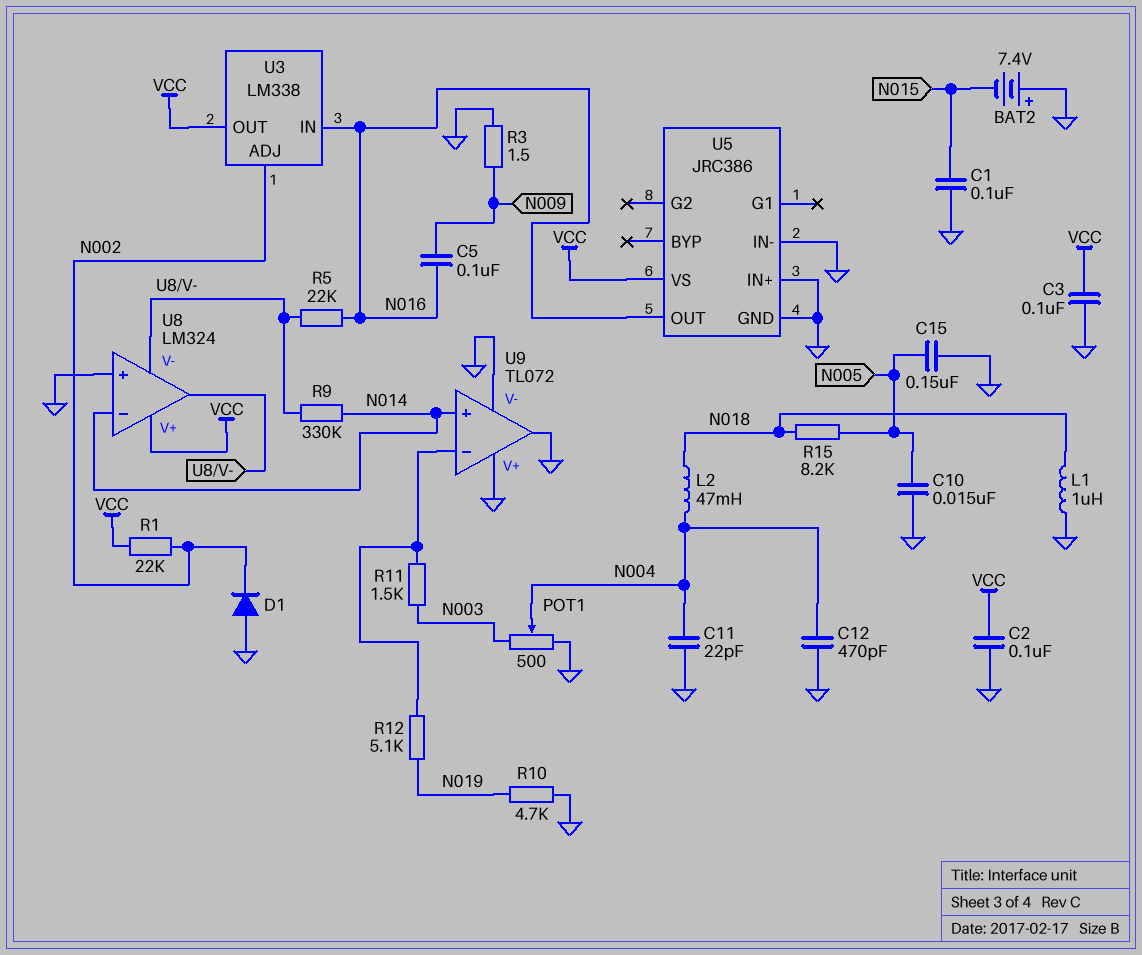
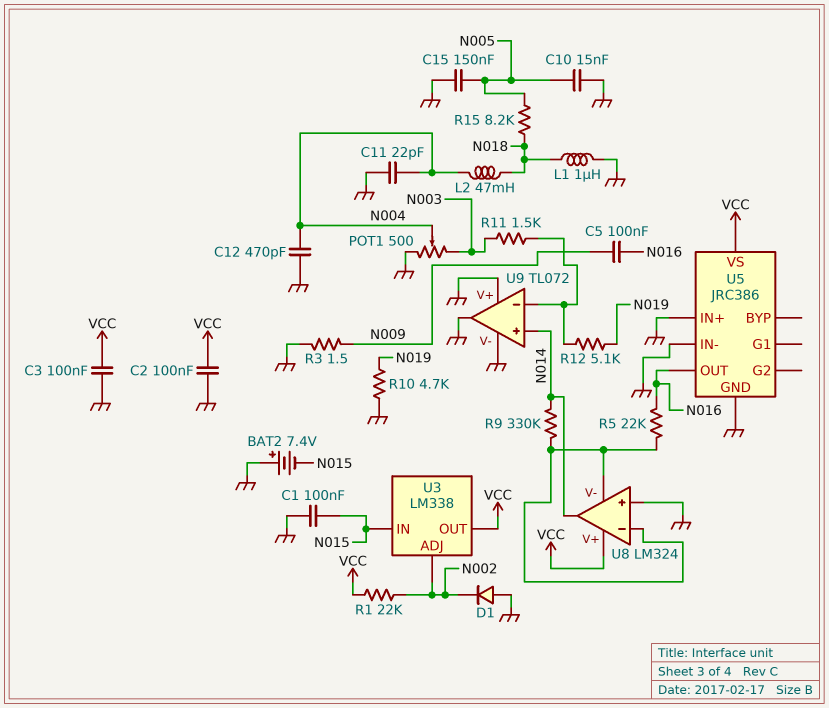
U3 pin IN: N016 -> N015
U8 pin in-: N014 -> U8/V-
U8 pin out: U8/V- -> N014

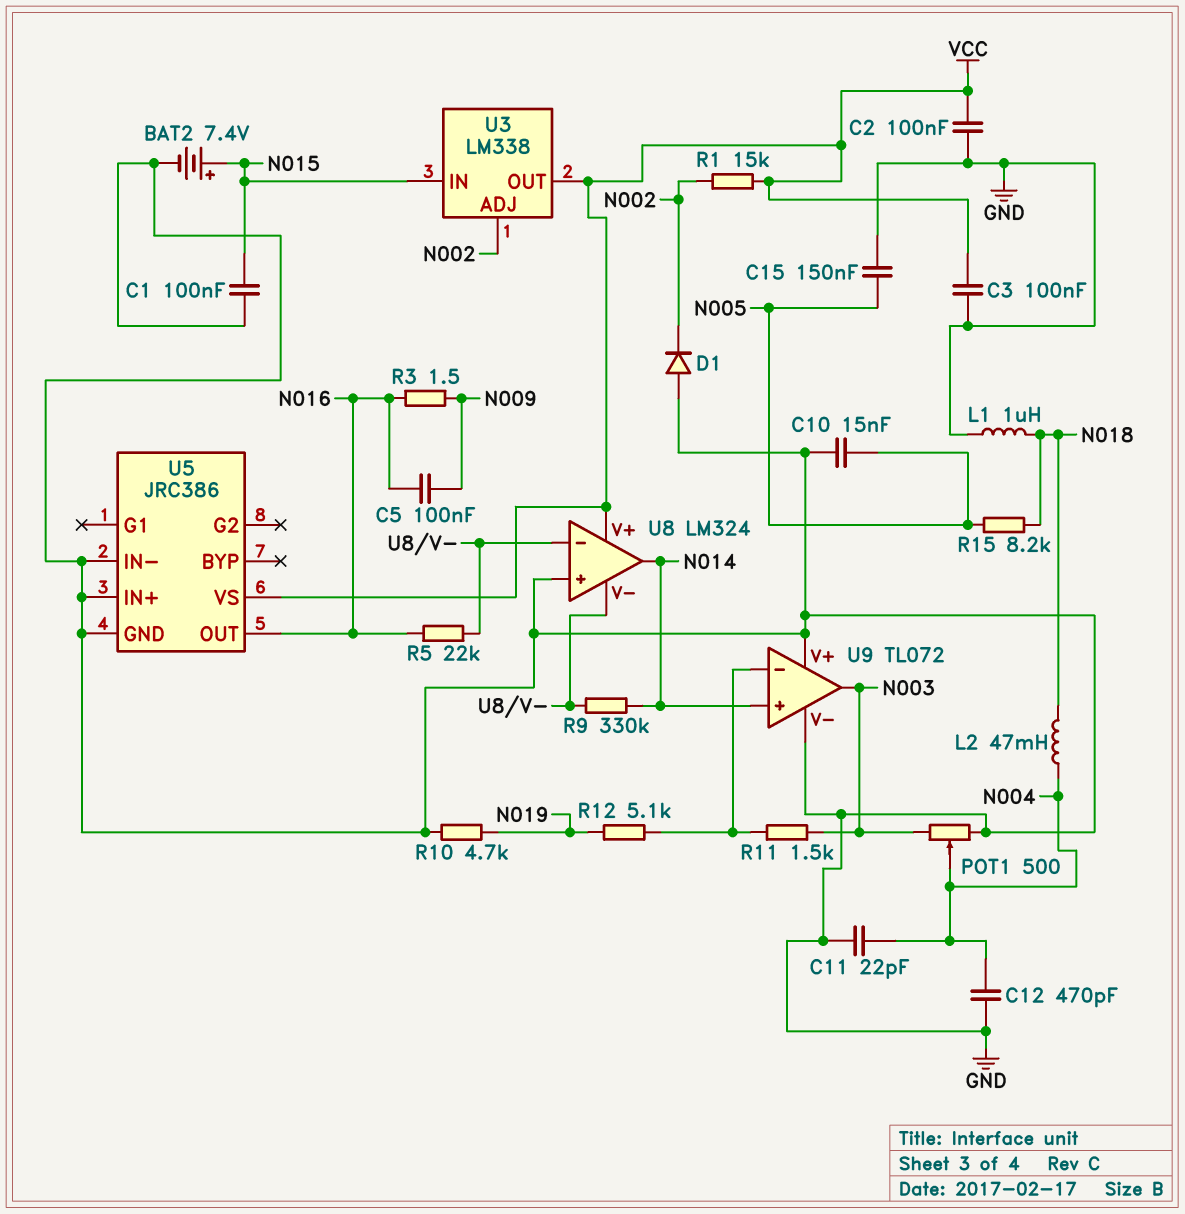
BAT2: 7.4V (plus GND, minus N015) -> 7.4V (plus N015, minus GND)
R1: 22k (N002, VCC) -> 15k (N002, VCC)
R3: 1.5 (GND, N009) -> 1.5 (N009, N016)
U9 pin out: GND -> N003

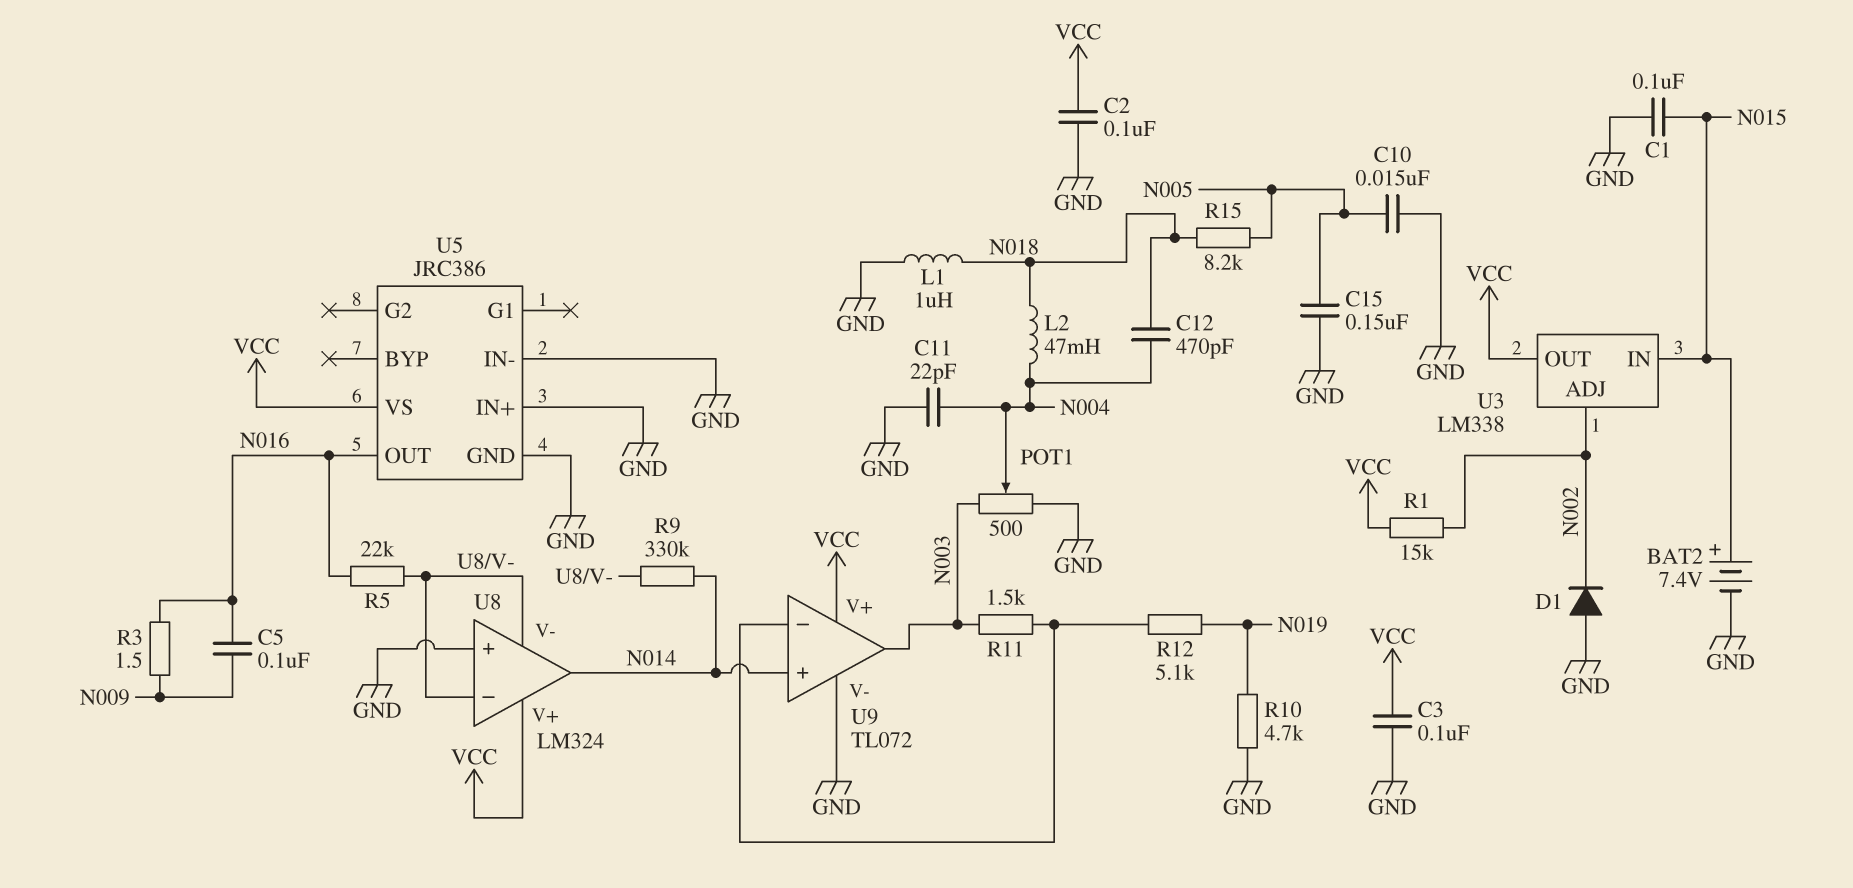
C12: 470pF (GND, N004) -> 470pF (N004, N018)
U9 pin V+: GND -> VCC

